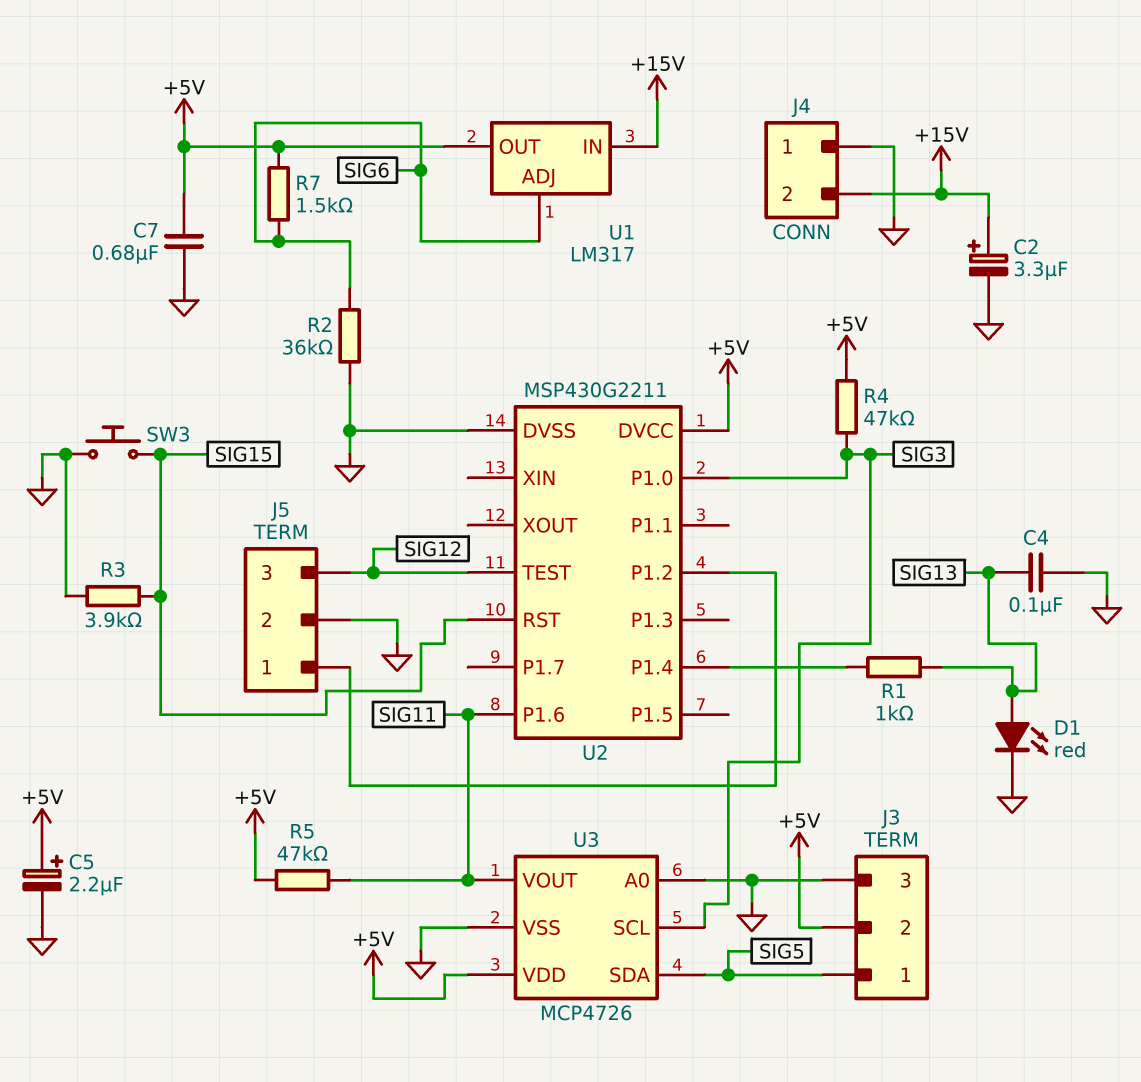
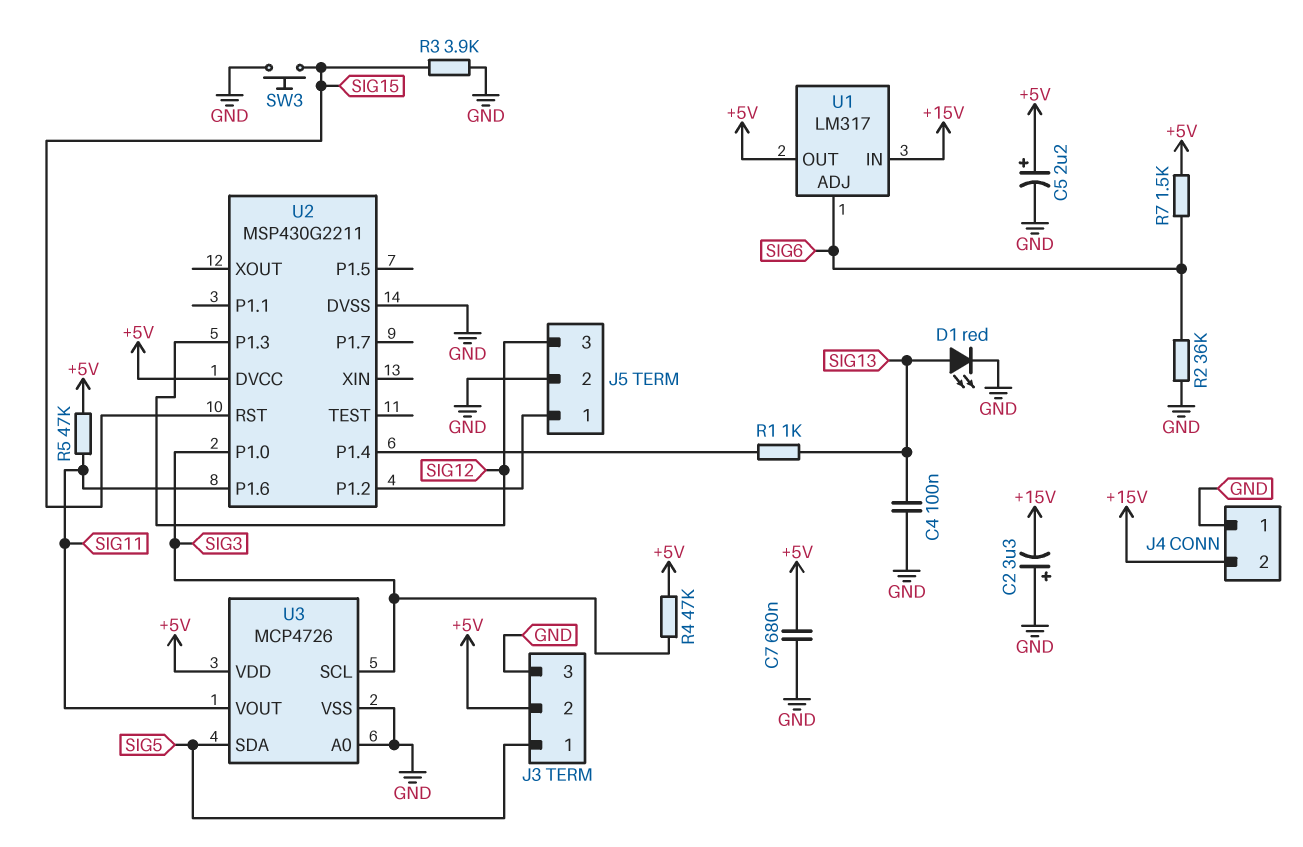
C2: 3.3uF (plus +15V, minus GND) -> 3.3uF (plus GND, minus +15V)
U2 pin P1.3: none -> SIG12
U2 pin TEST: SIG12 -> none

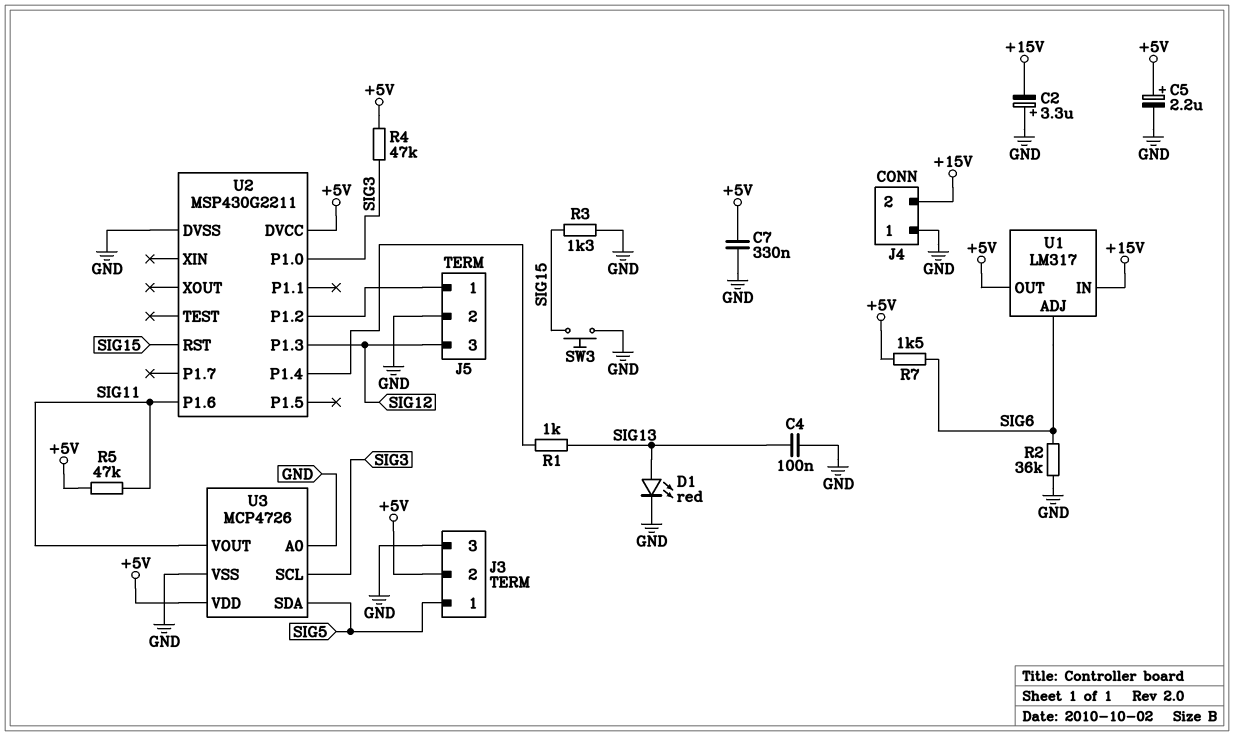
C7: 680nF (+5V, GND) -> 330nF (+5V, GND)
R3: 3.9k (GND, SIG15) -> 1.3k (GND, SIG15)

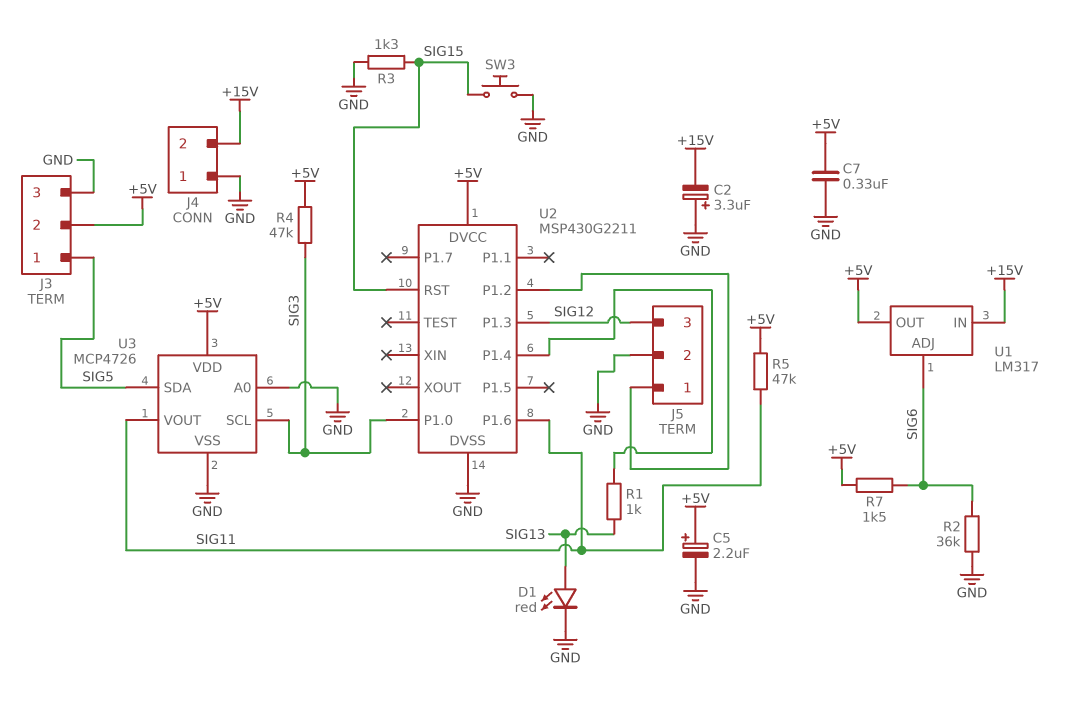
C4: 100nF (GND, SIG13) -> none

